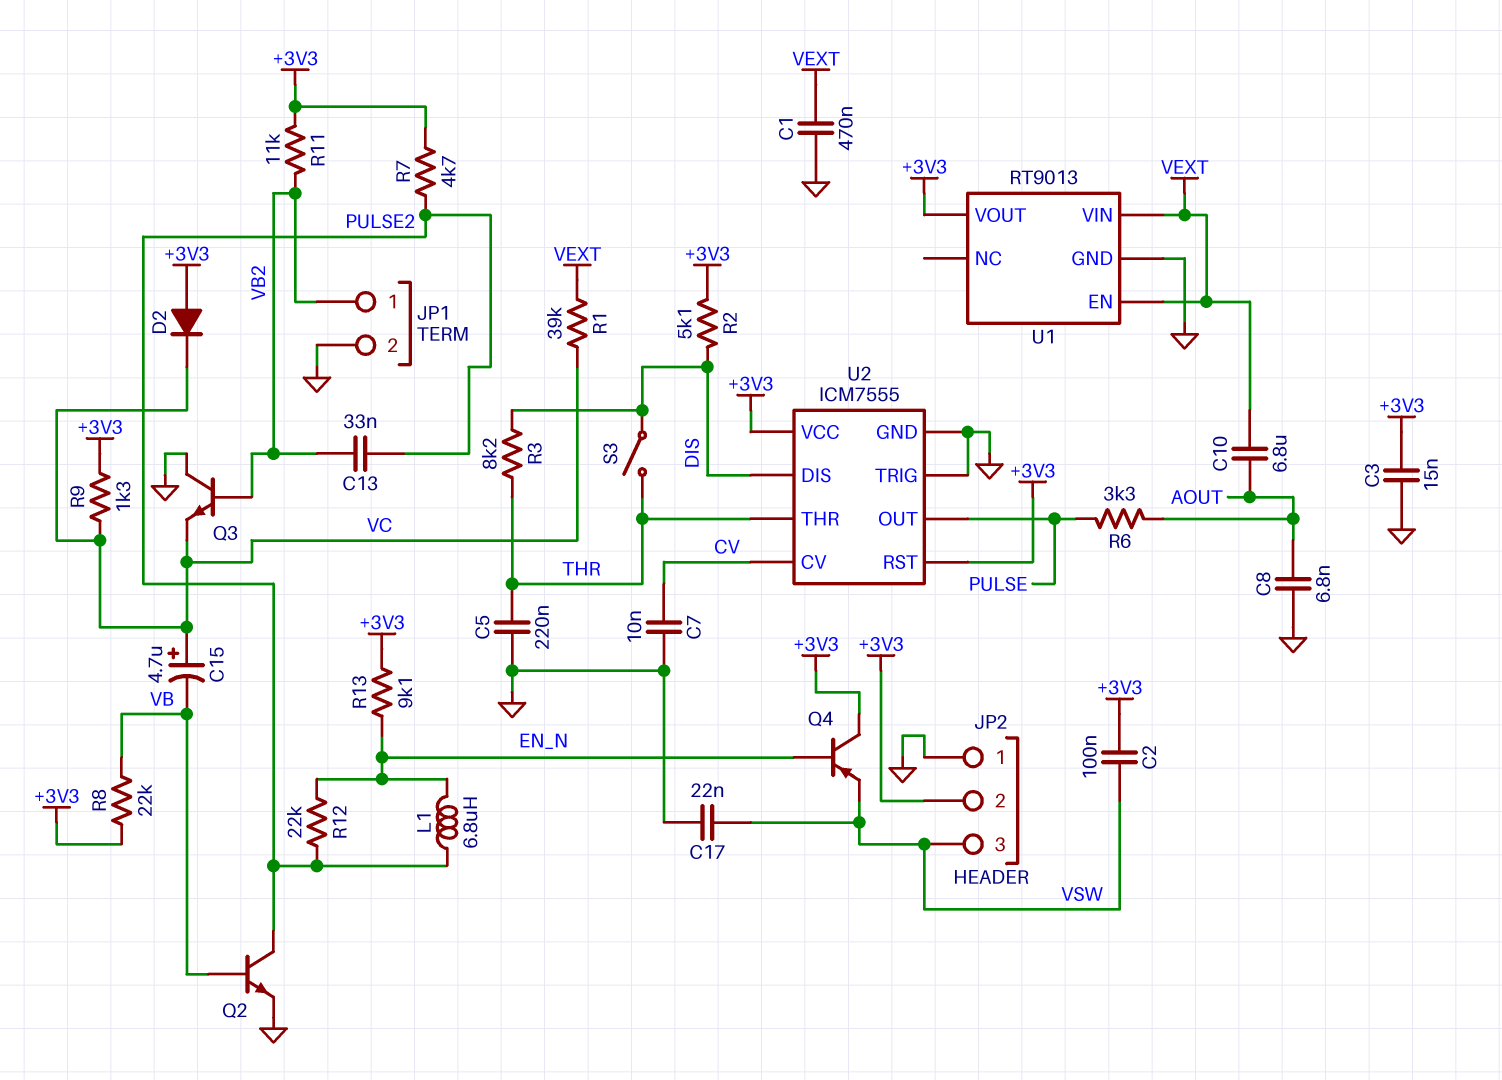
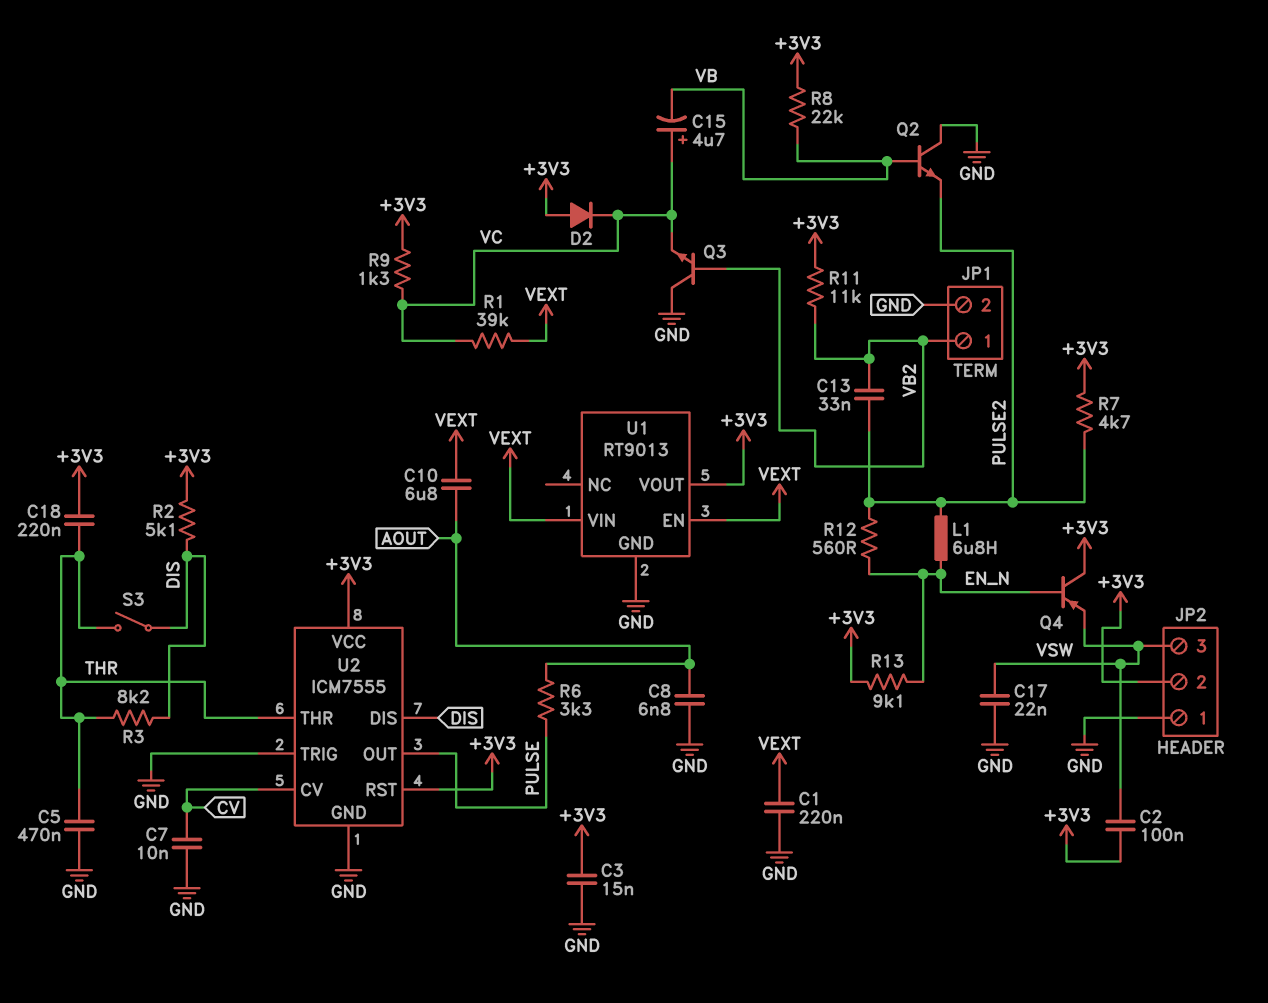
C1: 470nF (GND, VEXT) -> 220nF (GND, VEXT)
C5: 220nF (GND, THR) -> 470nF (GND, THR)
C18: none -> 220nF (+3V3, THR)
Q2: NPN (B VB, C PULSE2, E GND) -> NPN (B VB, C GND, E PULSE2)
R12: 22k (EN_N, PULSE2) -> 560 (EN_N, PULSE2)

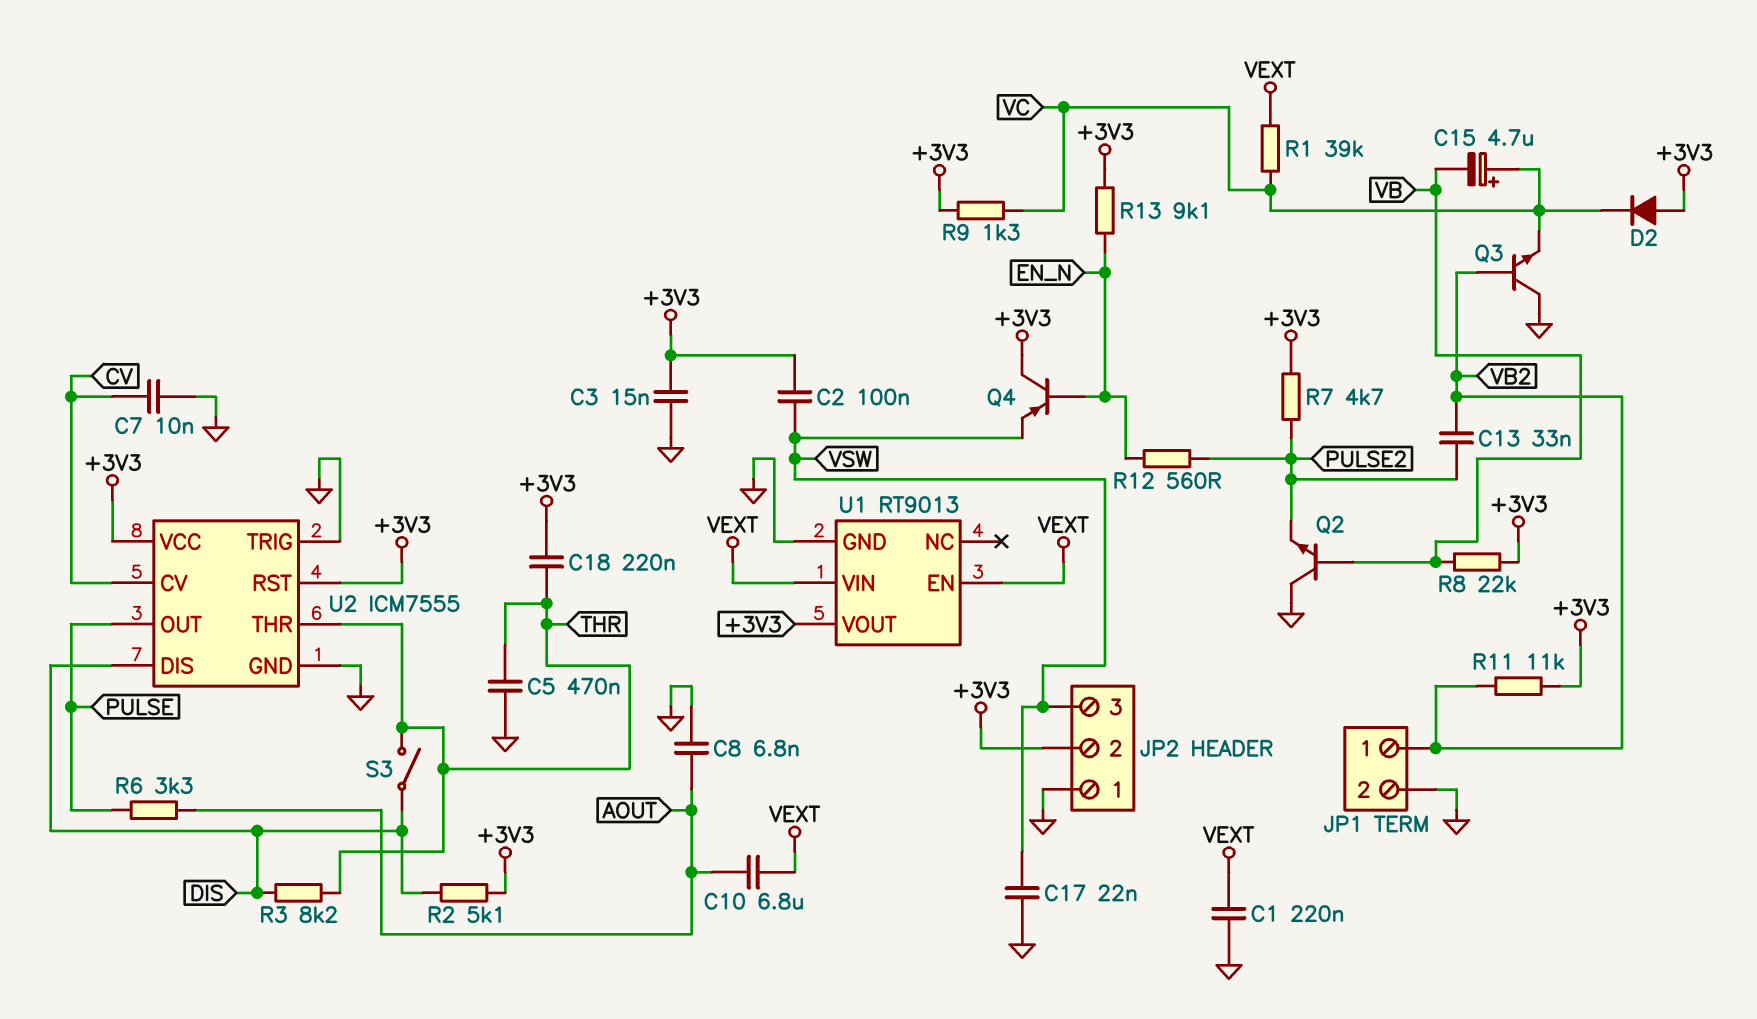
L1: 6.8uH (EN_N, PULSE2) -> none

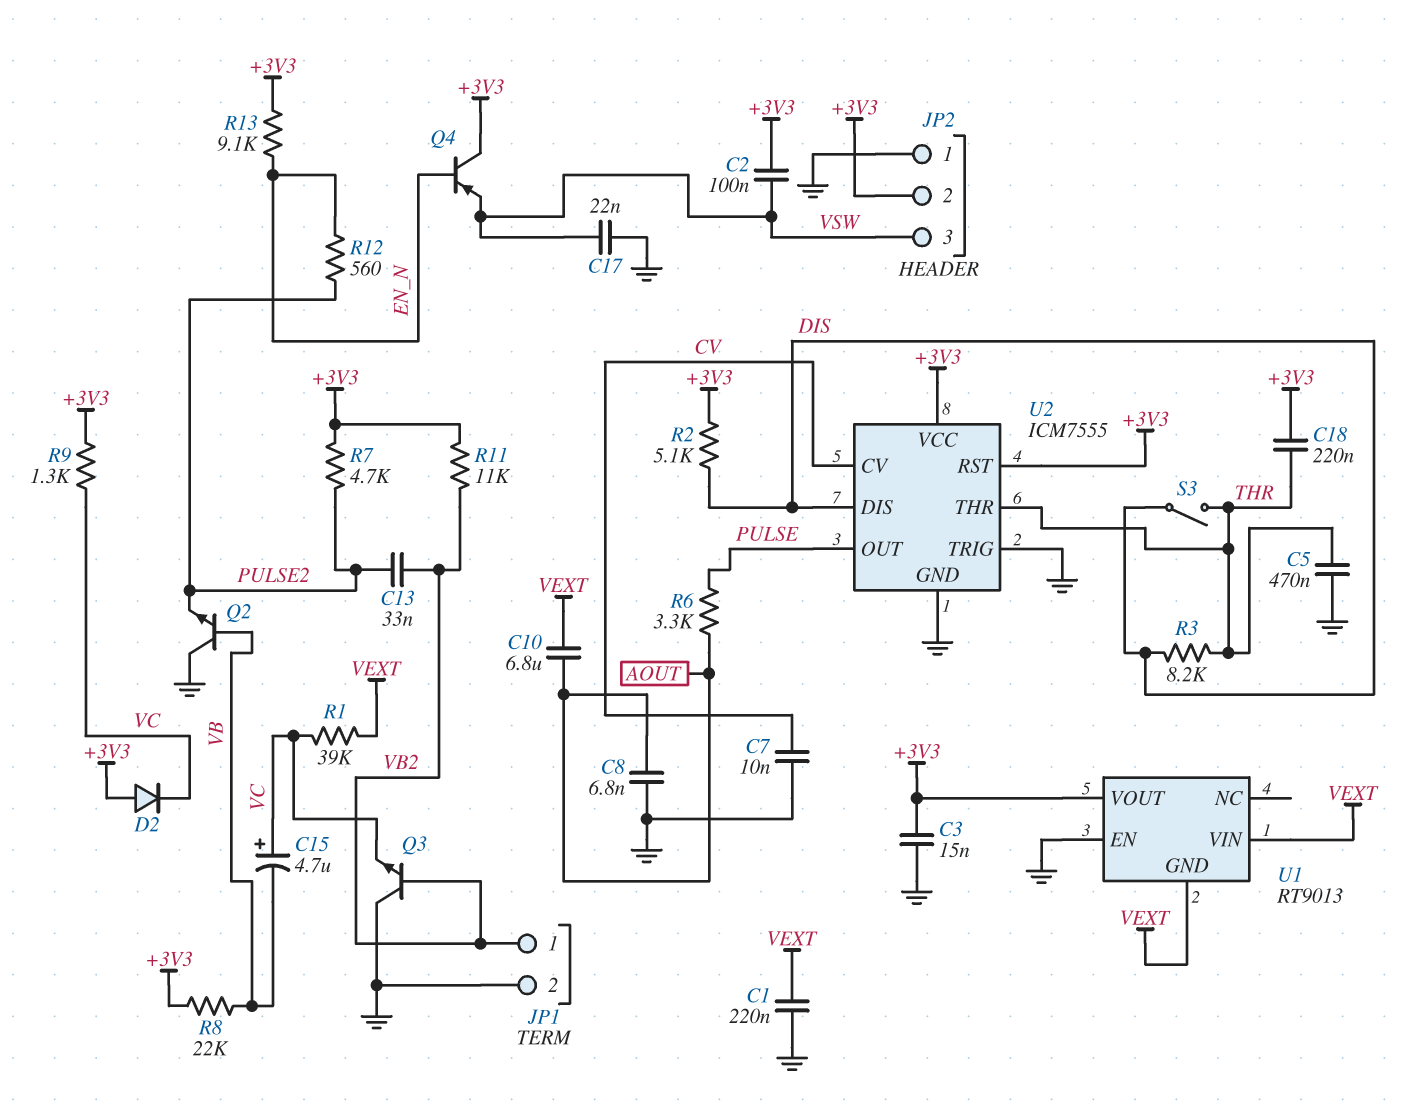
U1 pin EN: VEXT -> GND
U1 pin GND: GND -> VEXT

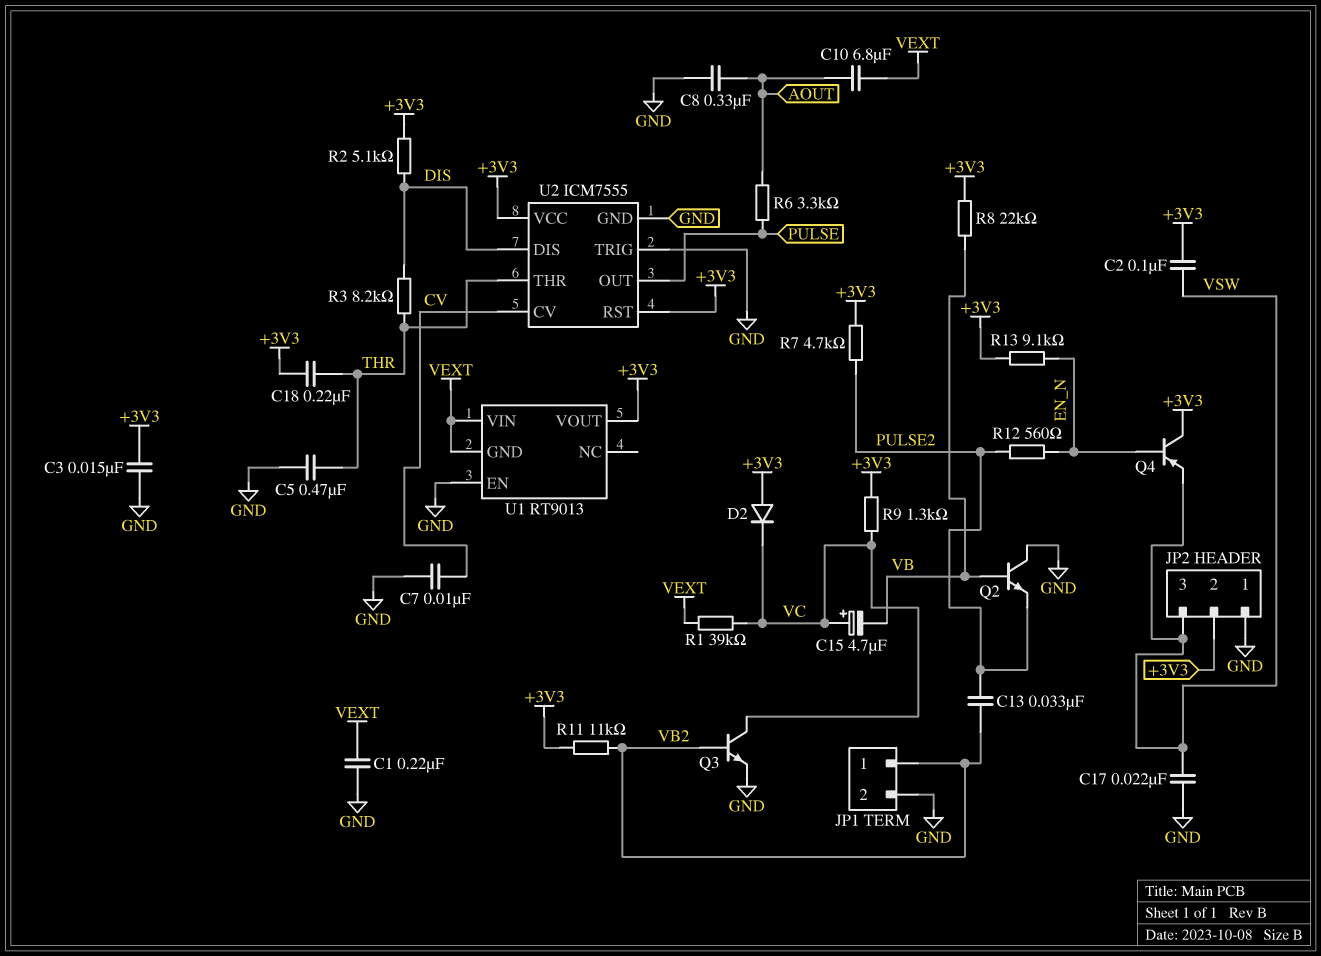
C8: 6.8nF (AOUT, GND) -> 330nF (AOUT, GND)
Q3: NPN (B VB2, C GND, E VC) -> NPN (B VB2, C VC, E GND)
S3: switch (DIS, THR) -> none

